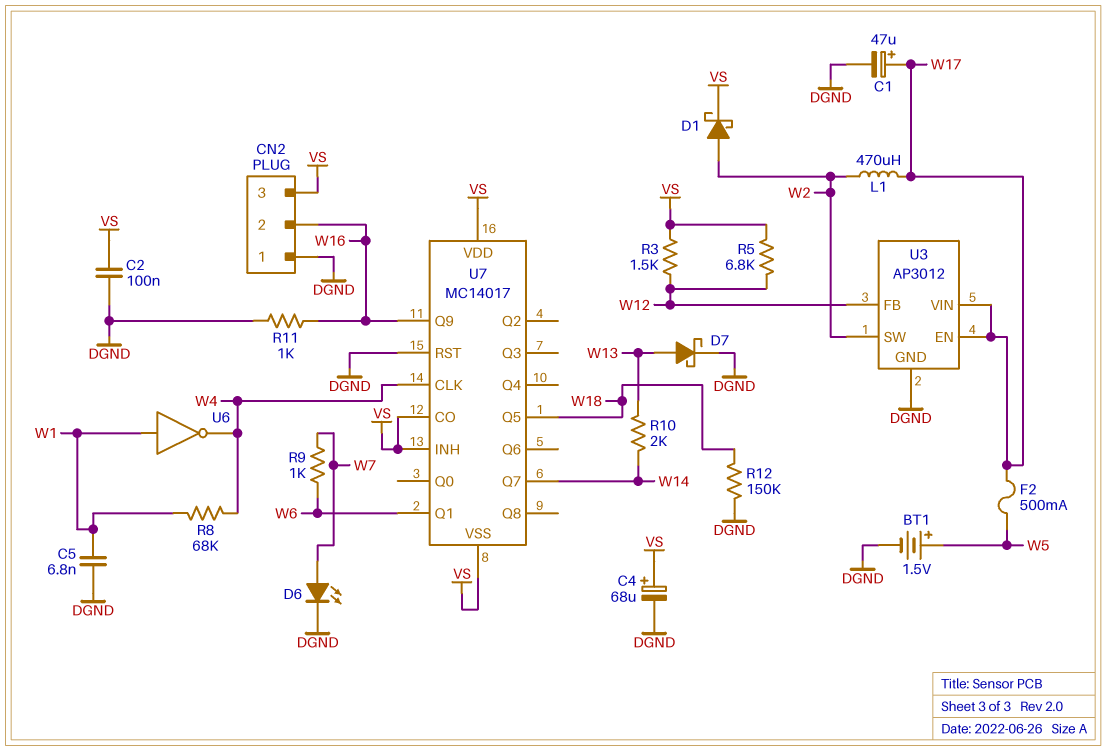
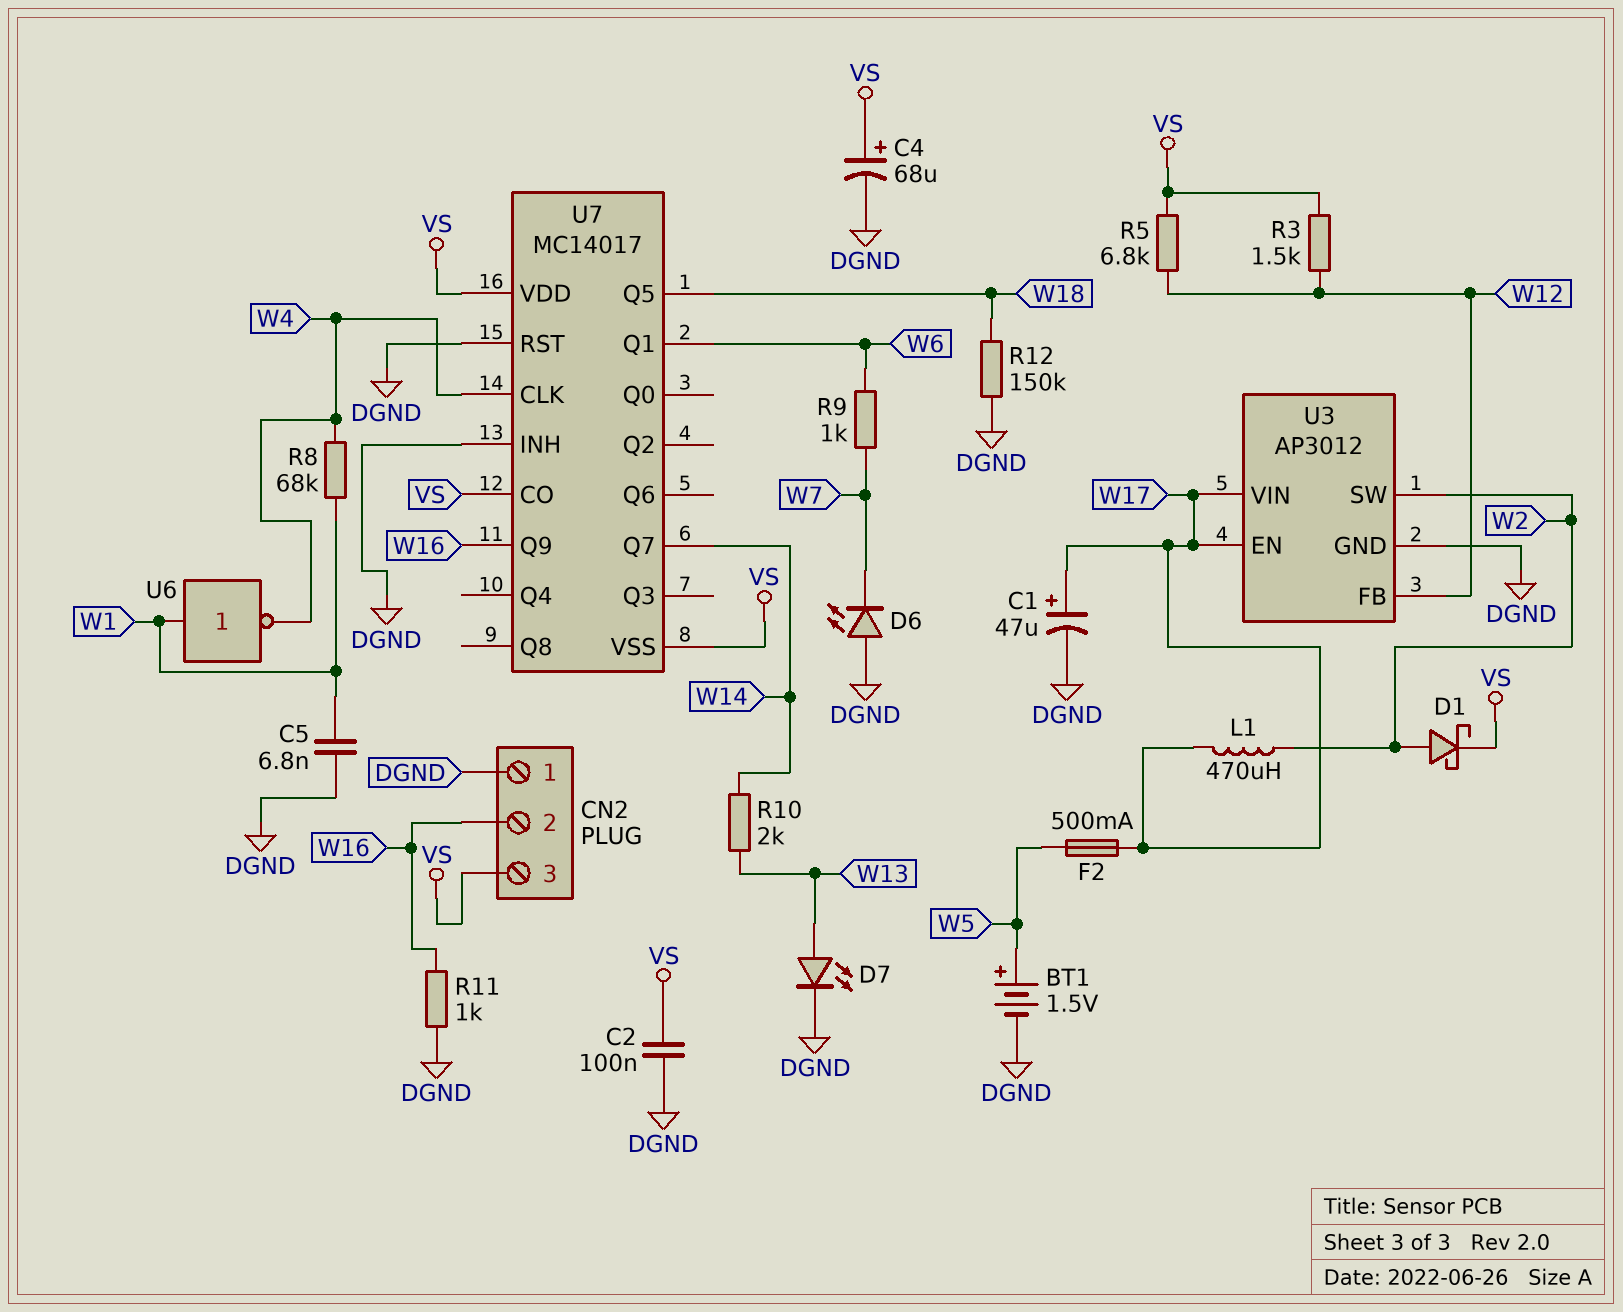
D6: LED (A W7, K DGND) -> LED (A DGND, K W7)
D7: schottky (A W13, K DGND) -> LED (A W13, K DGND)
U7 pin INH: VS -> DGND

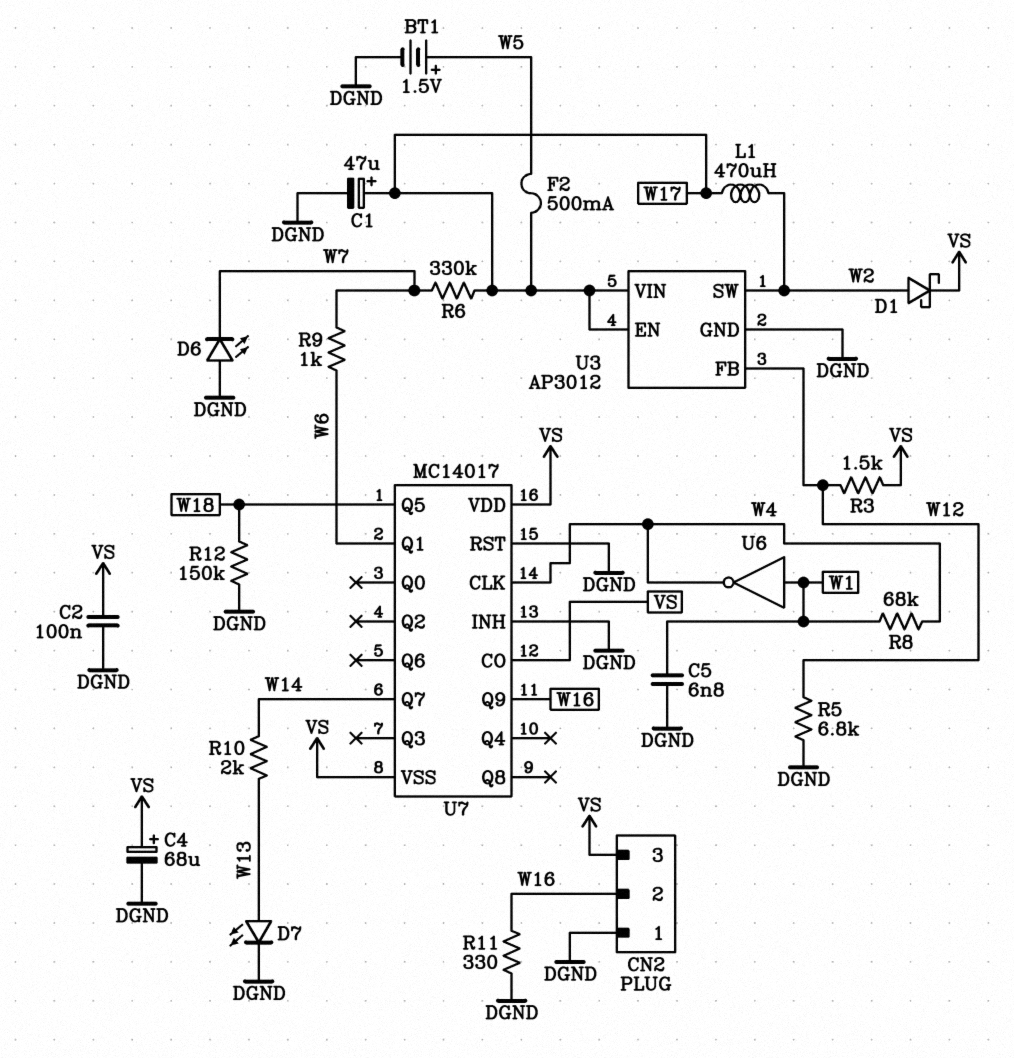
R5: 6.8k (VS, W12) -> 6.8k (DGND, W12)
R6: none -> 330k (W7, W17)
R11: 1k (DGND, W16) -> 330 (DGND, W16)

